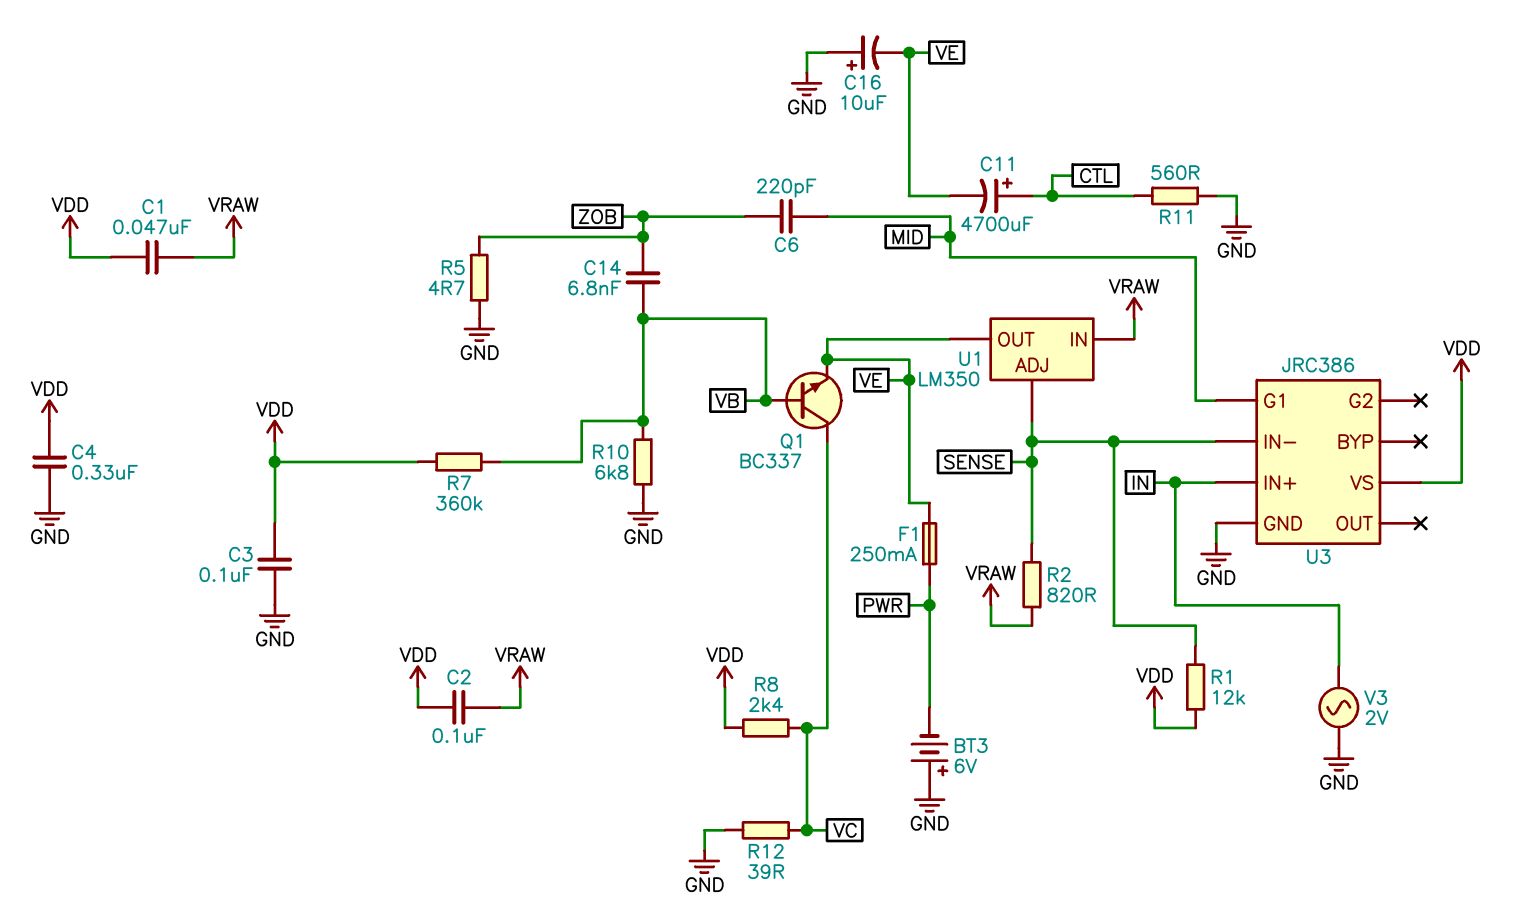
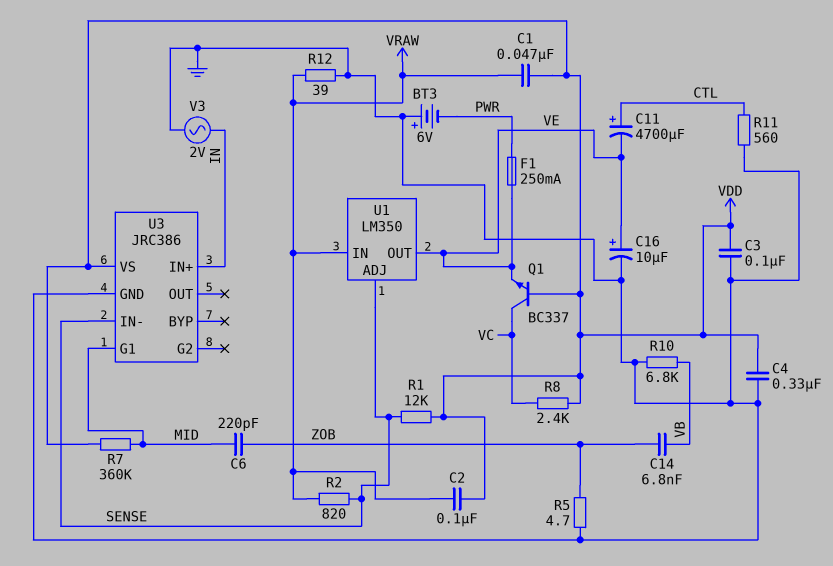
C16: 10uF (plus GND, minus VE) -> 10uF (plus VE, minus GND)
Q1: NPN BC337 (B VB, C VC, E VE) -> NPN BC337 (B VDD, C VC, E VE)
R7: 360k (VB, VDD) -> 360k (MID, VDD)
R12: 39 (GND, VC) -> 39 (GND, VRAW)

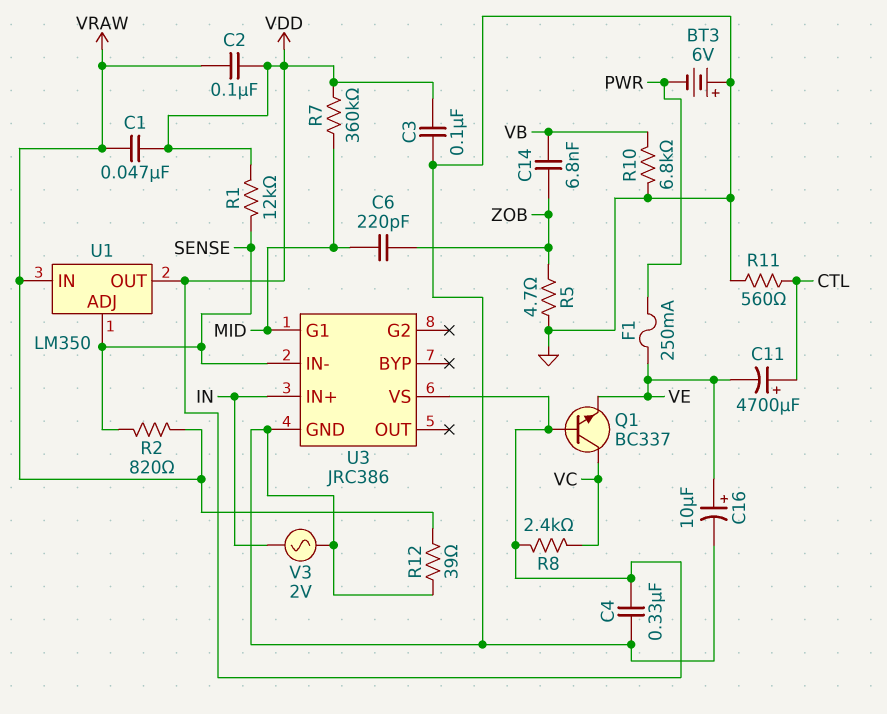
U1 pin OUT: VE -> VDD

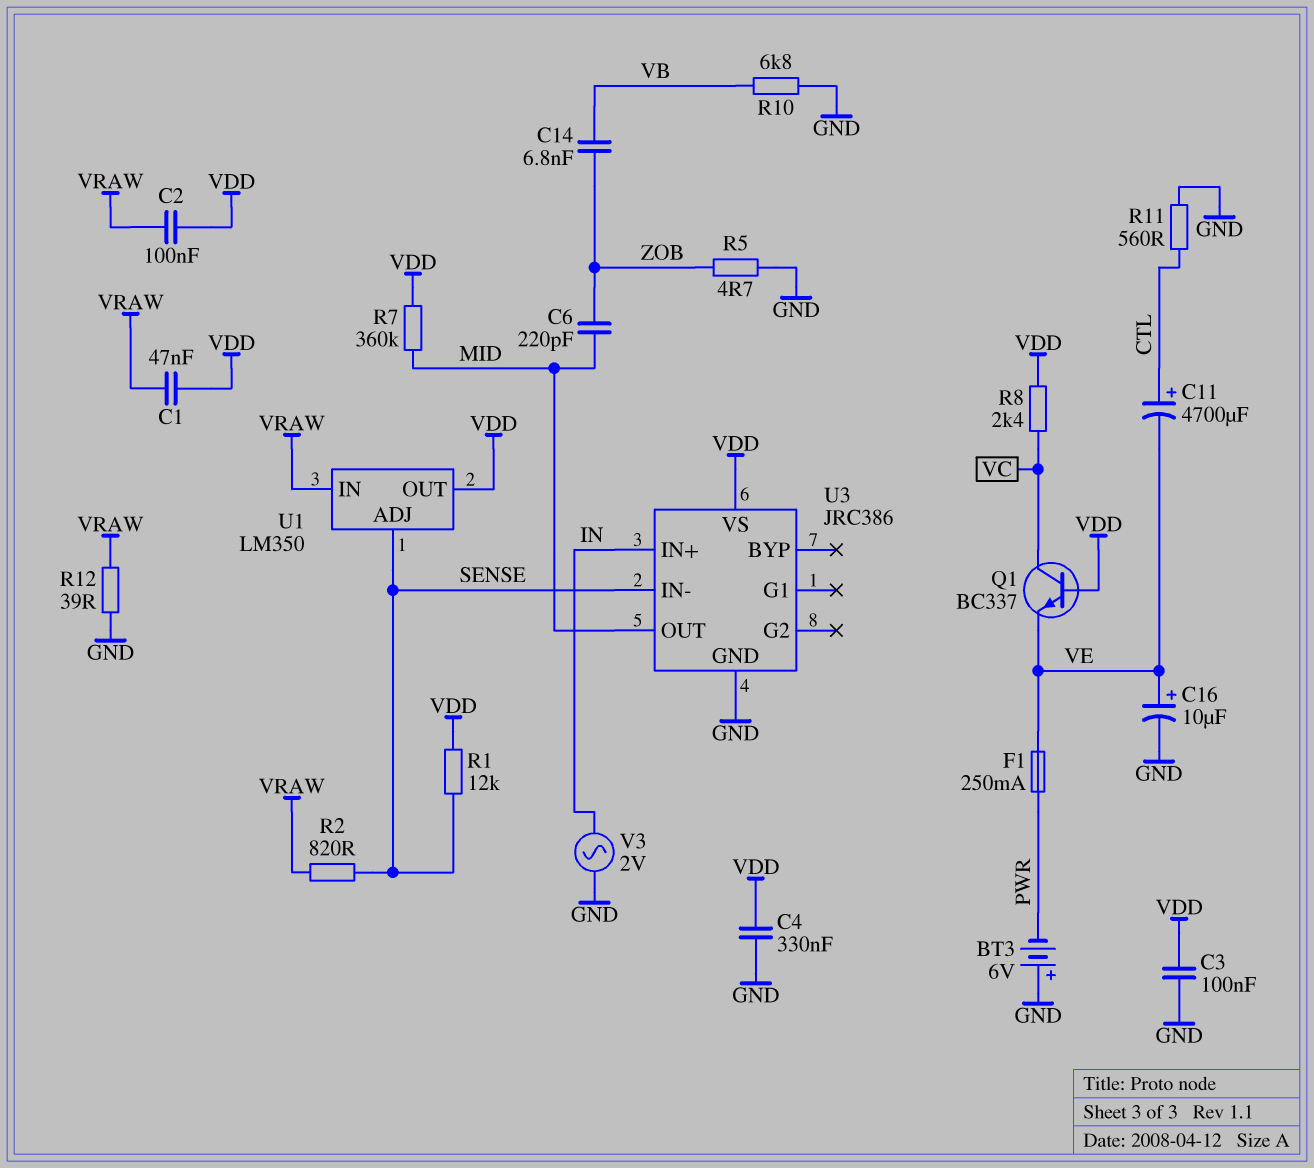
U3 pin G1: MID -> none
U3 pin OUT: none -> MID

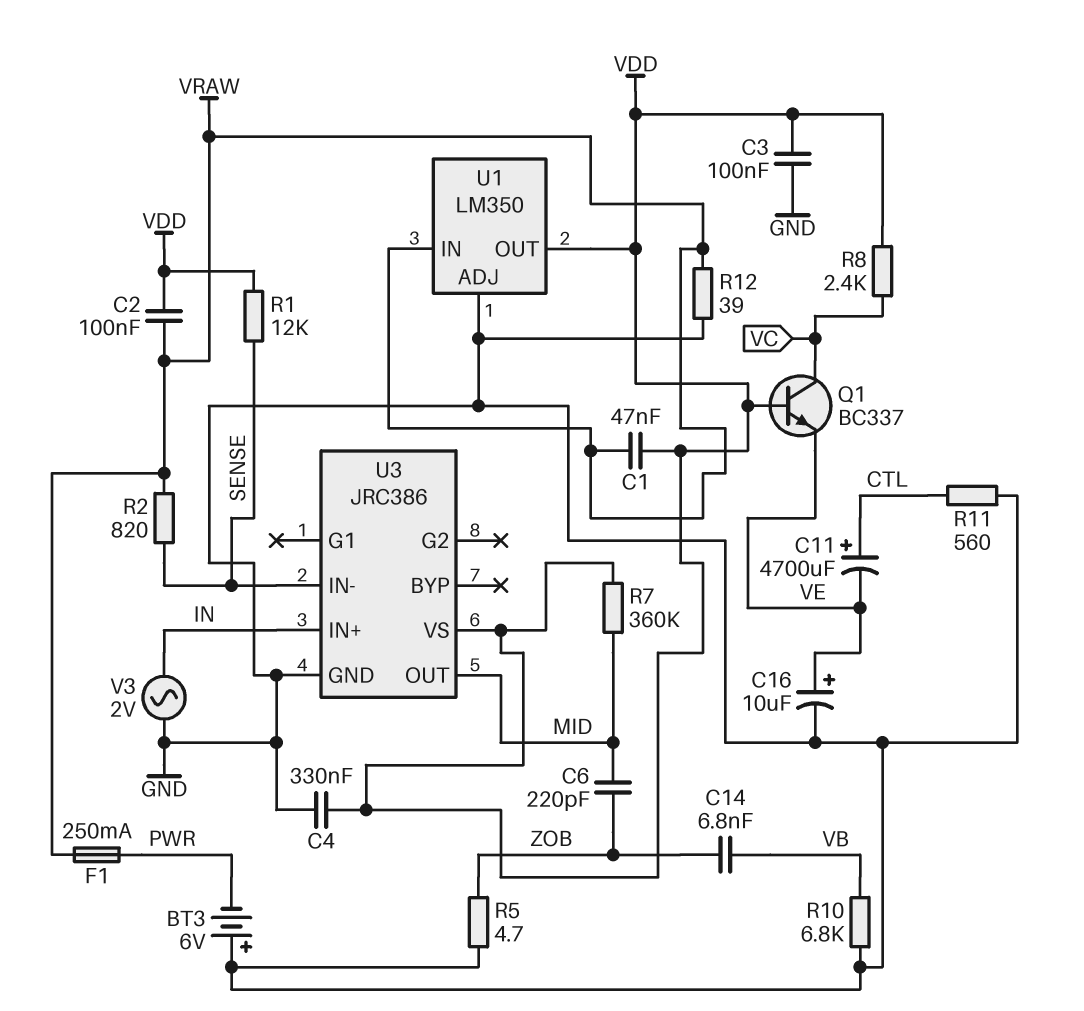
F1: 250mA (PWR, VE) -> 250mA (PWR, VRAW)
U1 pin ADJ: SENSE -> GND

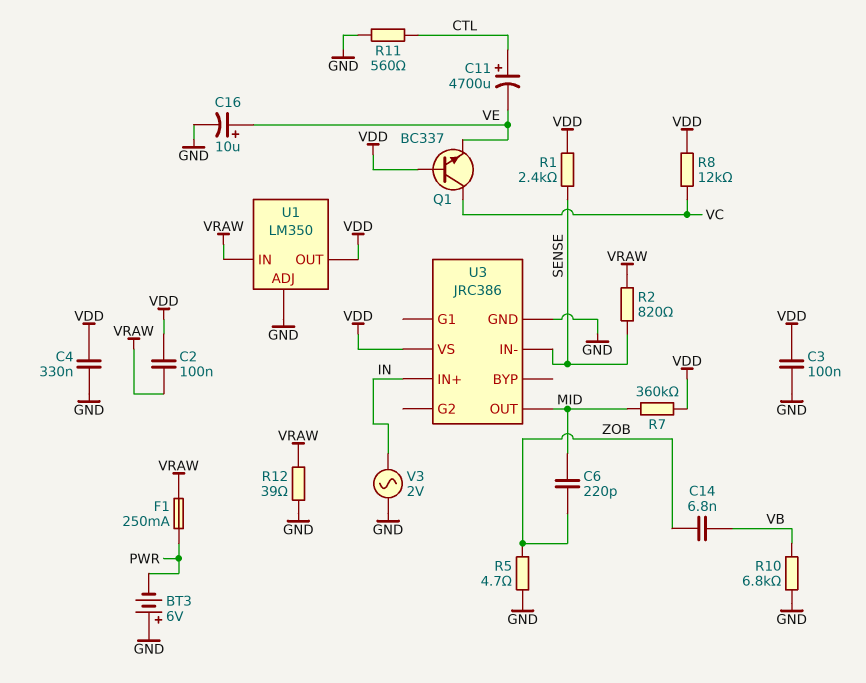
C1: 47nF (VDD, VRAW) -> none
R1: 12k (SENSE, VDD) -> 2.4k (SENSE, VDD)
R8: 2.4k (VC, VDD) -> 12k (VC, VDD)

